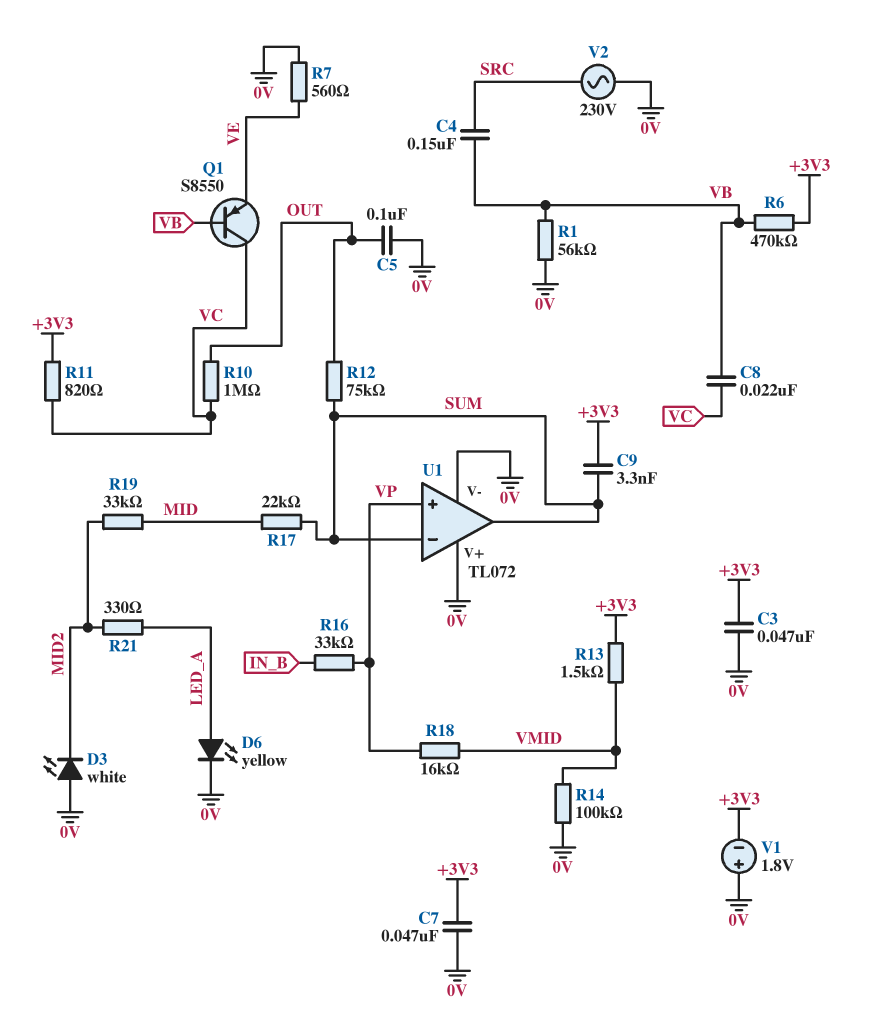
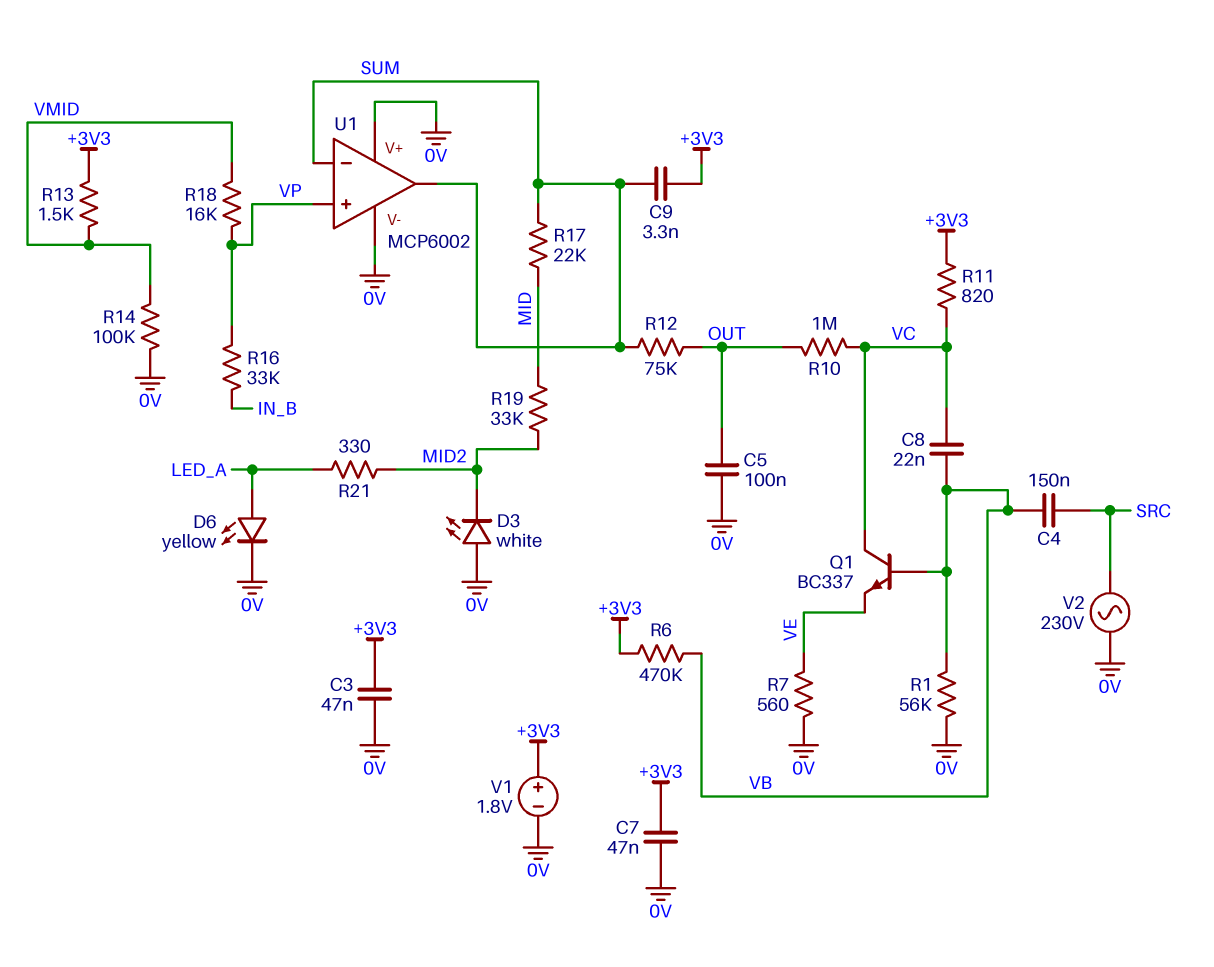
Q1: PNP S8550 (B VB, C VC, E VE) -> NPN BC337 (B VB, C VC, E VE)
U1: TL072 -> MCP6002
V1: 1.8V (plus 0V, minus +3V3) -> 1.8V (plus +3V3, minus 0V)

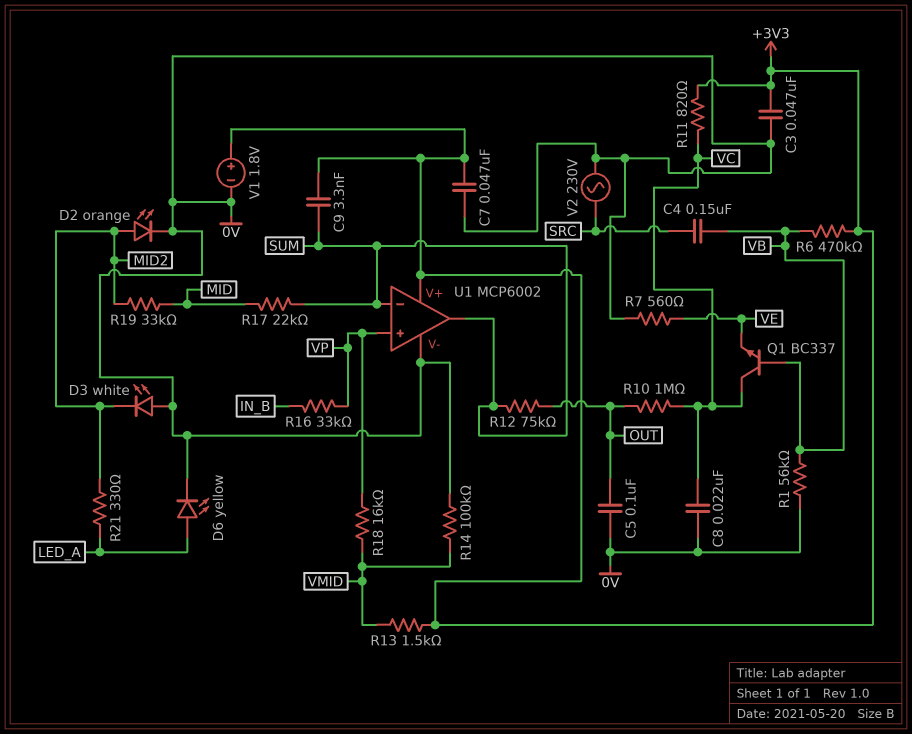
C8: 22nF (VB, VC) -> 22nF (0V, VC)
D2: none -> LED orange (A MID2, K 0V)
U1 pin V+: 0V -> +3V3

